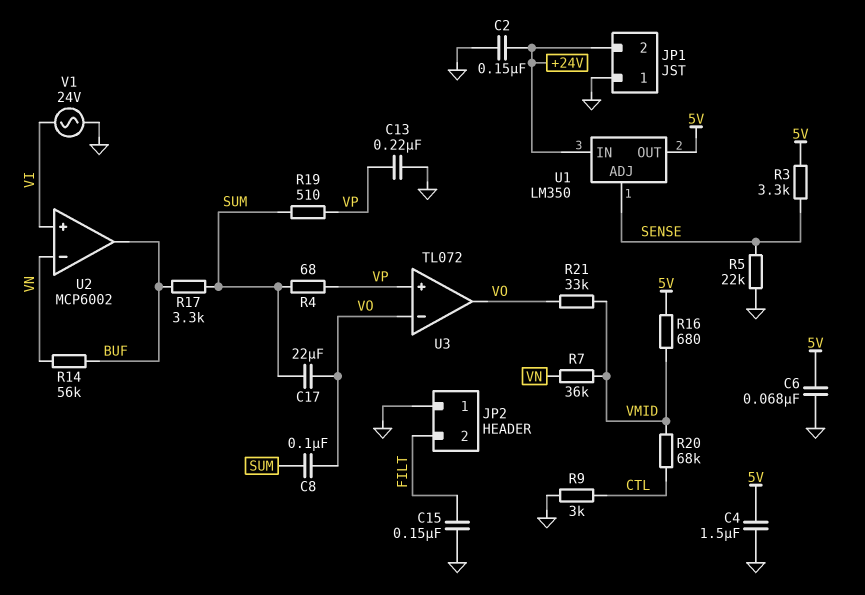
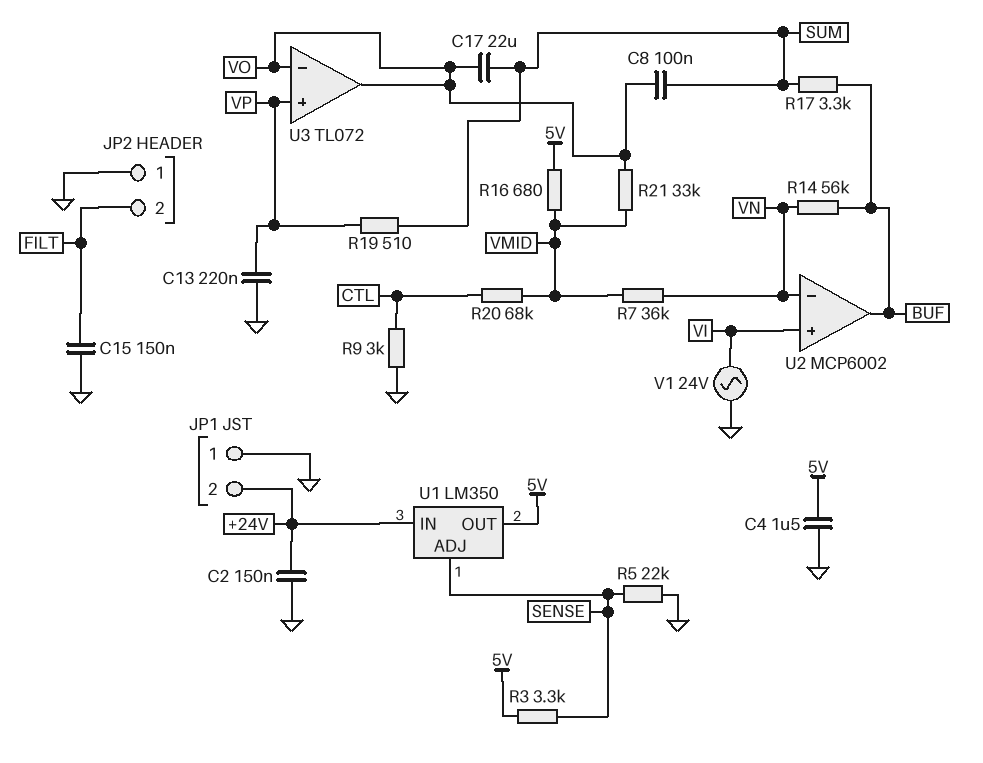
C6: 68nF (5V, GND) -> none
R4: 68 (SUM, VP) -> none

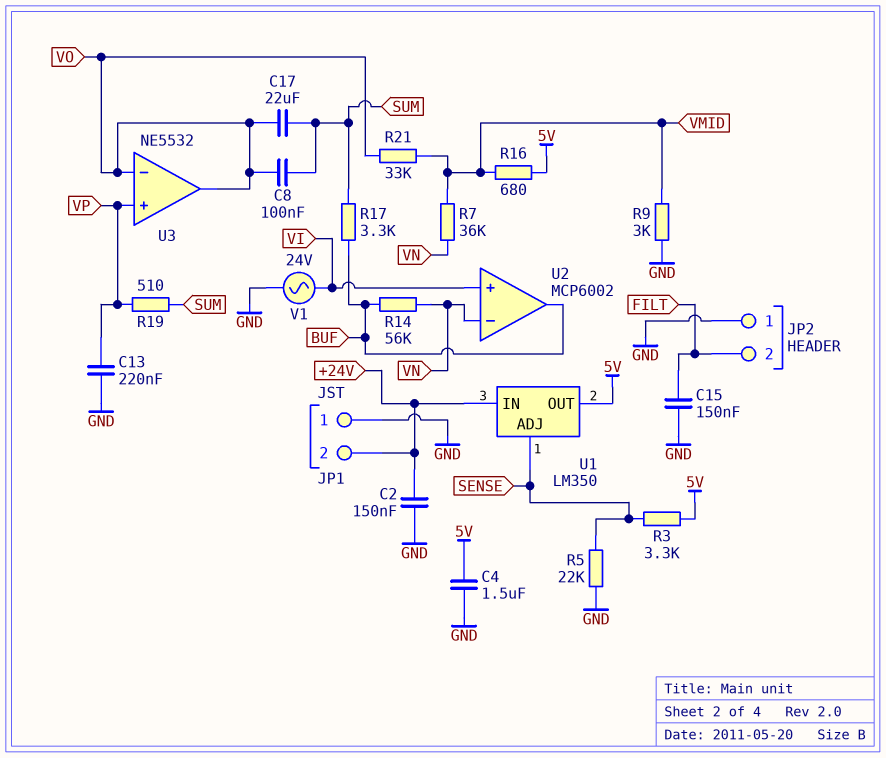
R9: 3k (CTL, GND) -> 3k (GND, VMID)
R20: 68k (CTL, VMID) -> none
U3: TL072 -> NE5532

